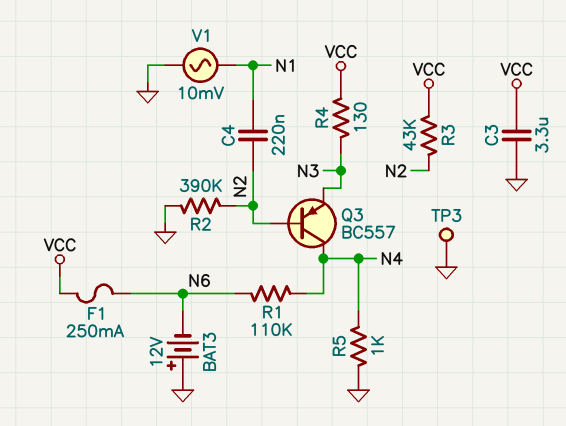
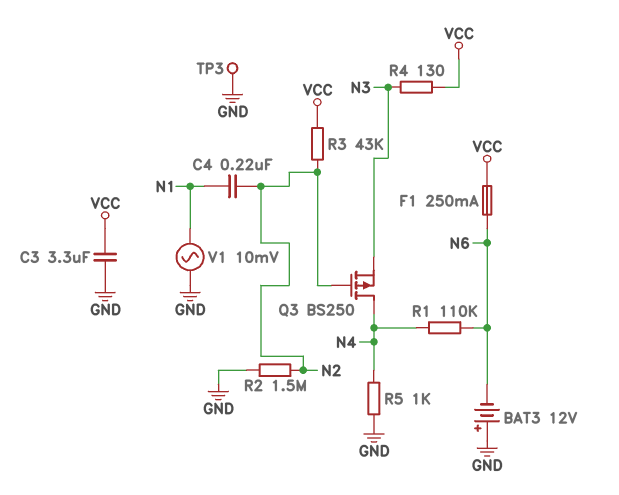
Q3: PNP BC557 (B N2, C N4, E N3) -> PMOS BS250 (G N2, D N4, S N3)
R2: 390k (GND, N2) -> 1.5M (GND, N2)

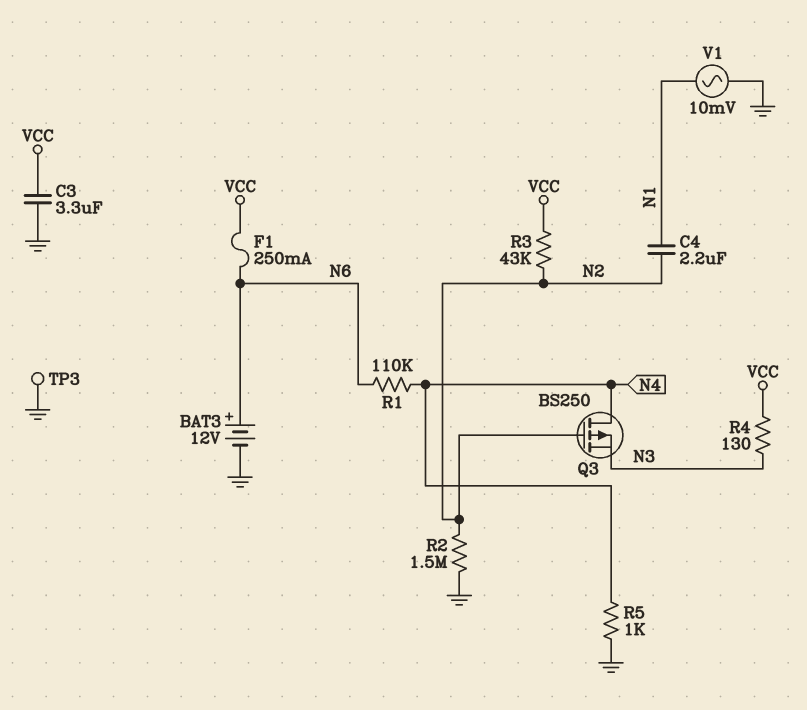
BAT3: 12V (plus GND, minus N6) -> 12V (plus N6, minus GND)
C4: 220nF (N1, N2) -> 2.2uF (N1, N2)

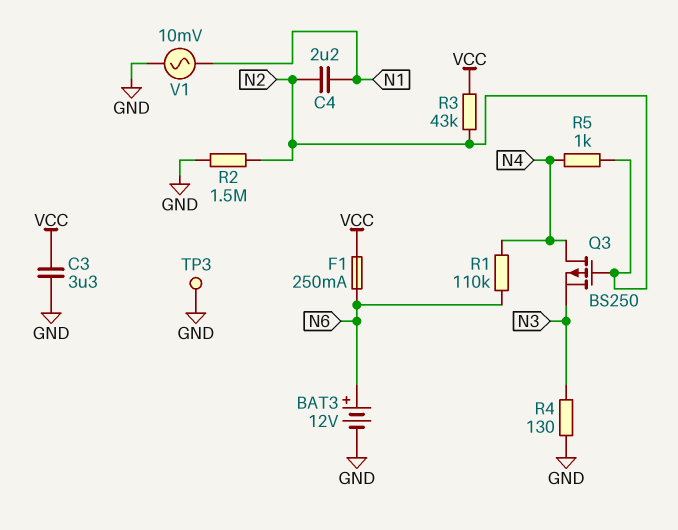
R4: 130 (N3, VCC) -> 130 (GND, N3)
R5: 1k (GND, N4) -> 1k (N2, N4)

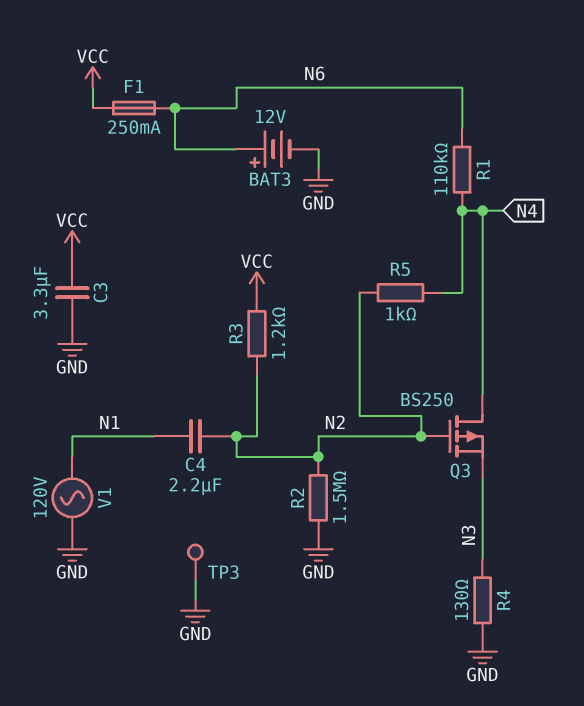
R3: 43k (N2, VCC) -> 1.2k (N2, VCC)
V1: AC 10mV (GND, N1) -> AC 120V (GND, N1)

